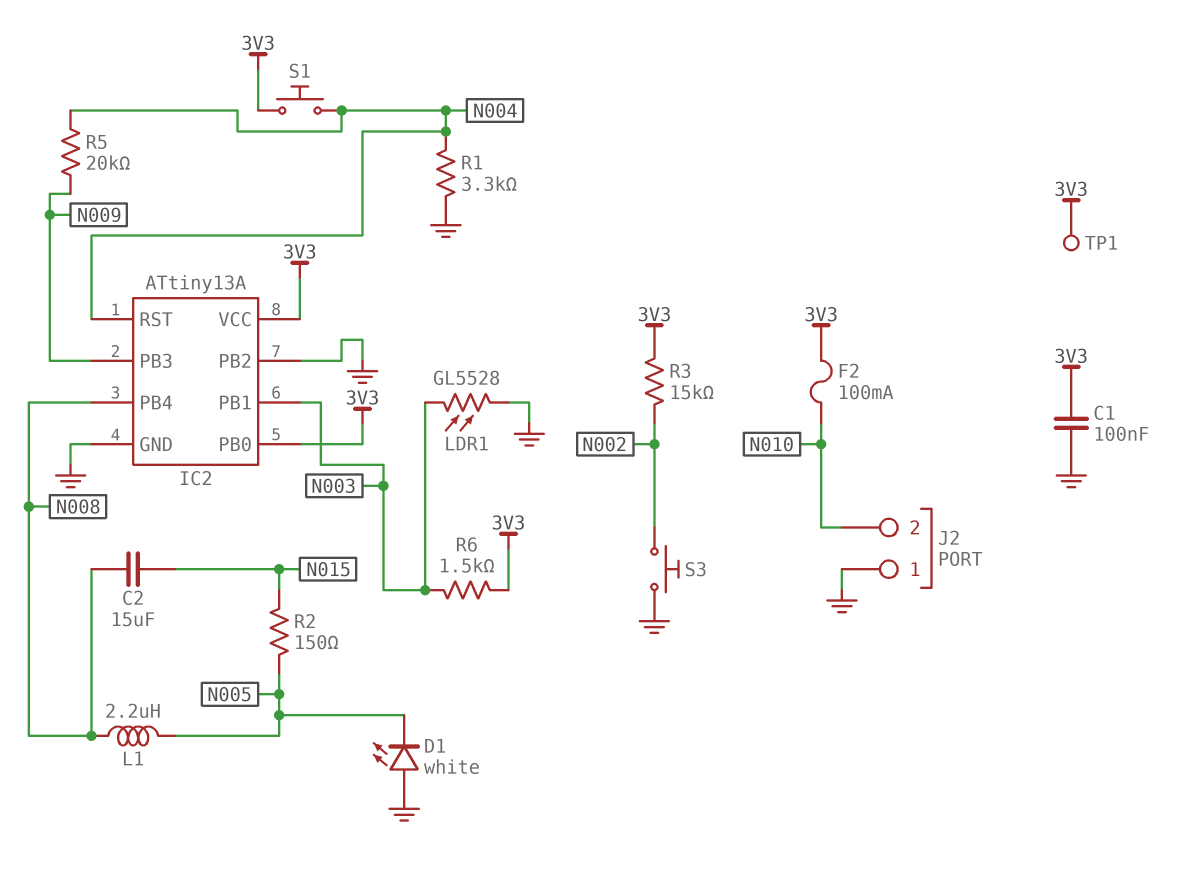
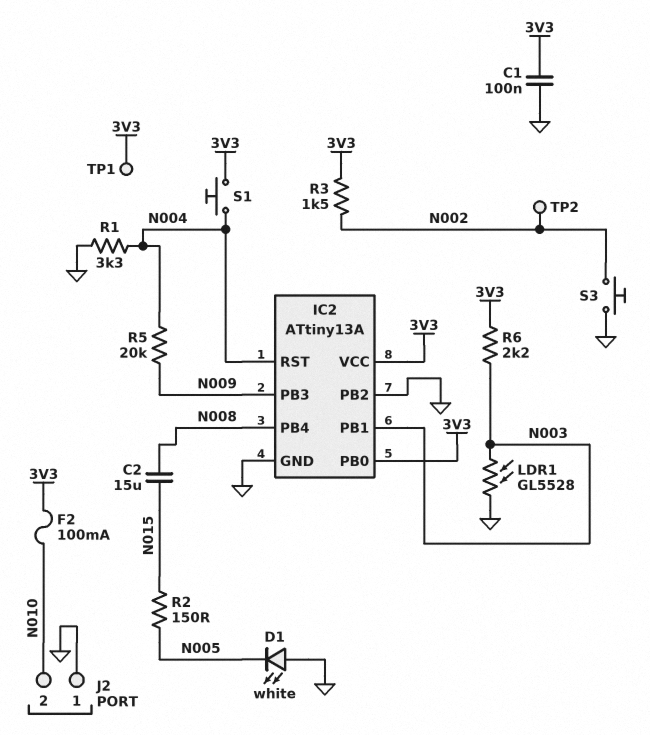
L1: 2.2uH (N005, N008) -> none
R3: 15k (3V3, N002) -> 1.5k (3V3, N002)
R6: 1.5k (3V3, N003) -> 2.2k (3V3, N003)
TP2: none -> test point (N002)

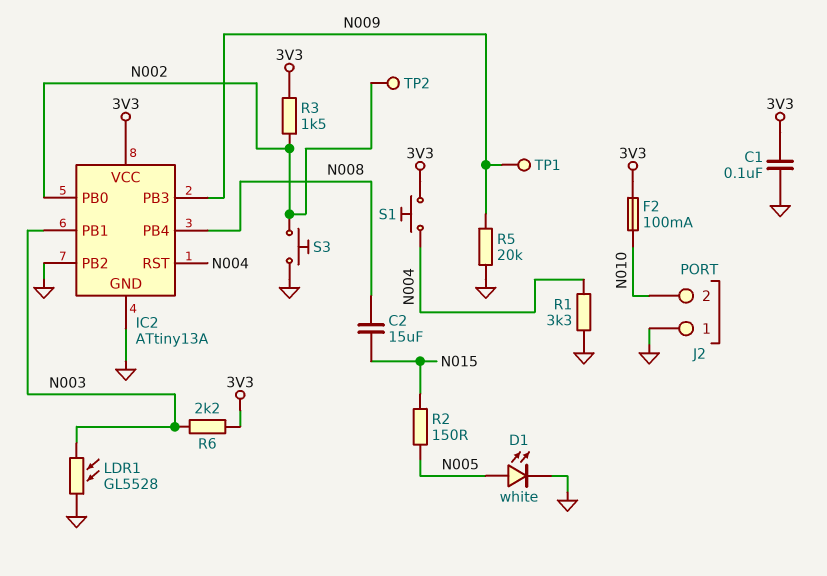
D1: LED white (A GND, K N005) -> LED white (A N005, K GND)
IC2 pin PB0: 3V3 -> N002
R5: 20k (N004, N009) -> 20k (GND, N009)
TP1: test point (3V3) -> test point (N009)

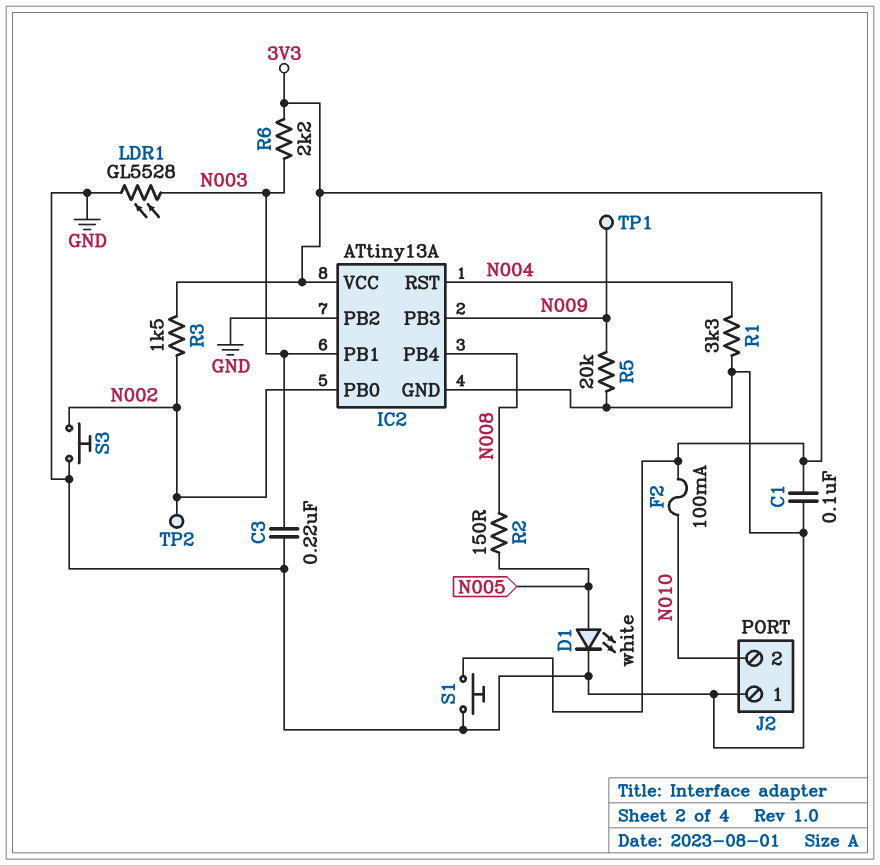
C2: 15uF (N008, N015) -> none
C3: none -> 220nF (GND, N003)
R2: 150 (N005, N015) -> 150 (N005, N008)
S1: button (3V3, N004) -> button (3V3, GND)

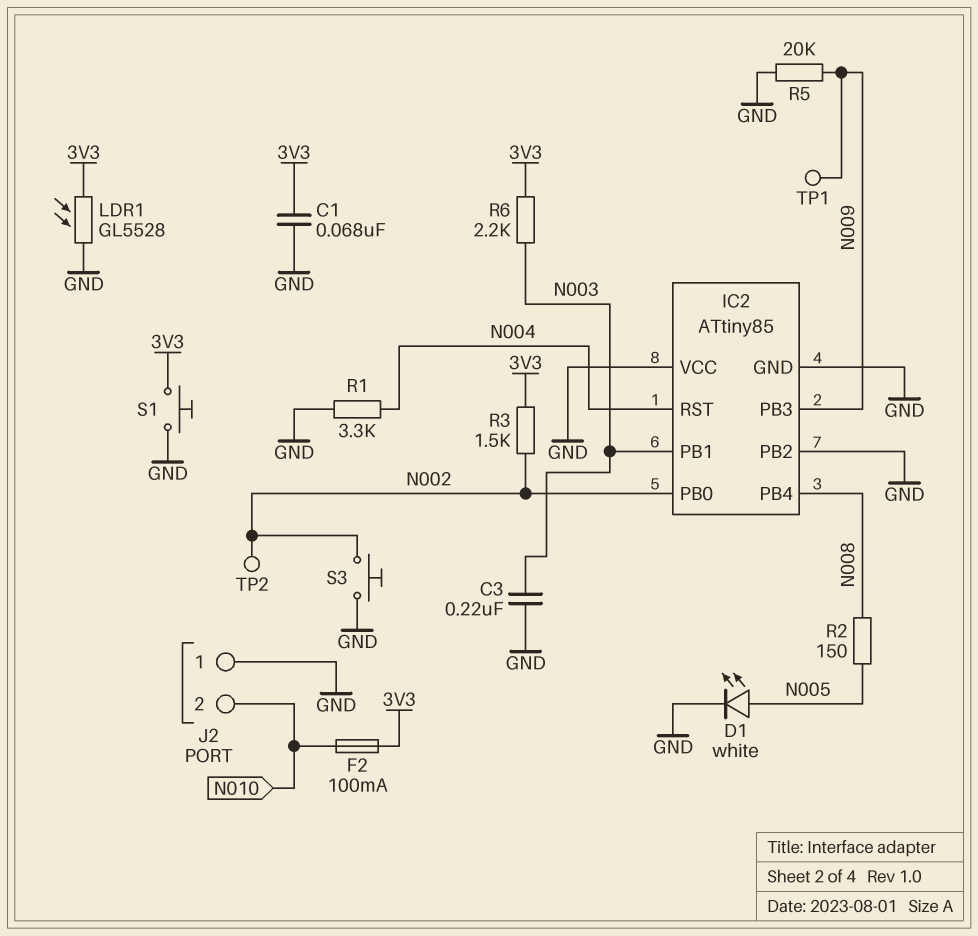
C1: 100nF (3V3, GND) -> 68nF (3V3, GND)
IC2: ATtiny13A -> ATtiny85
IC2 pin VCC: 3V3 -> GND
LDR1: GL5528 (GND, N003) -> GL5528 (3V3, GND)

